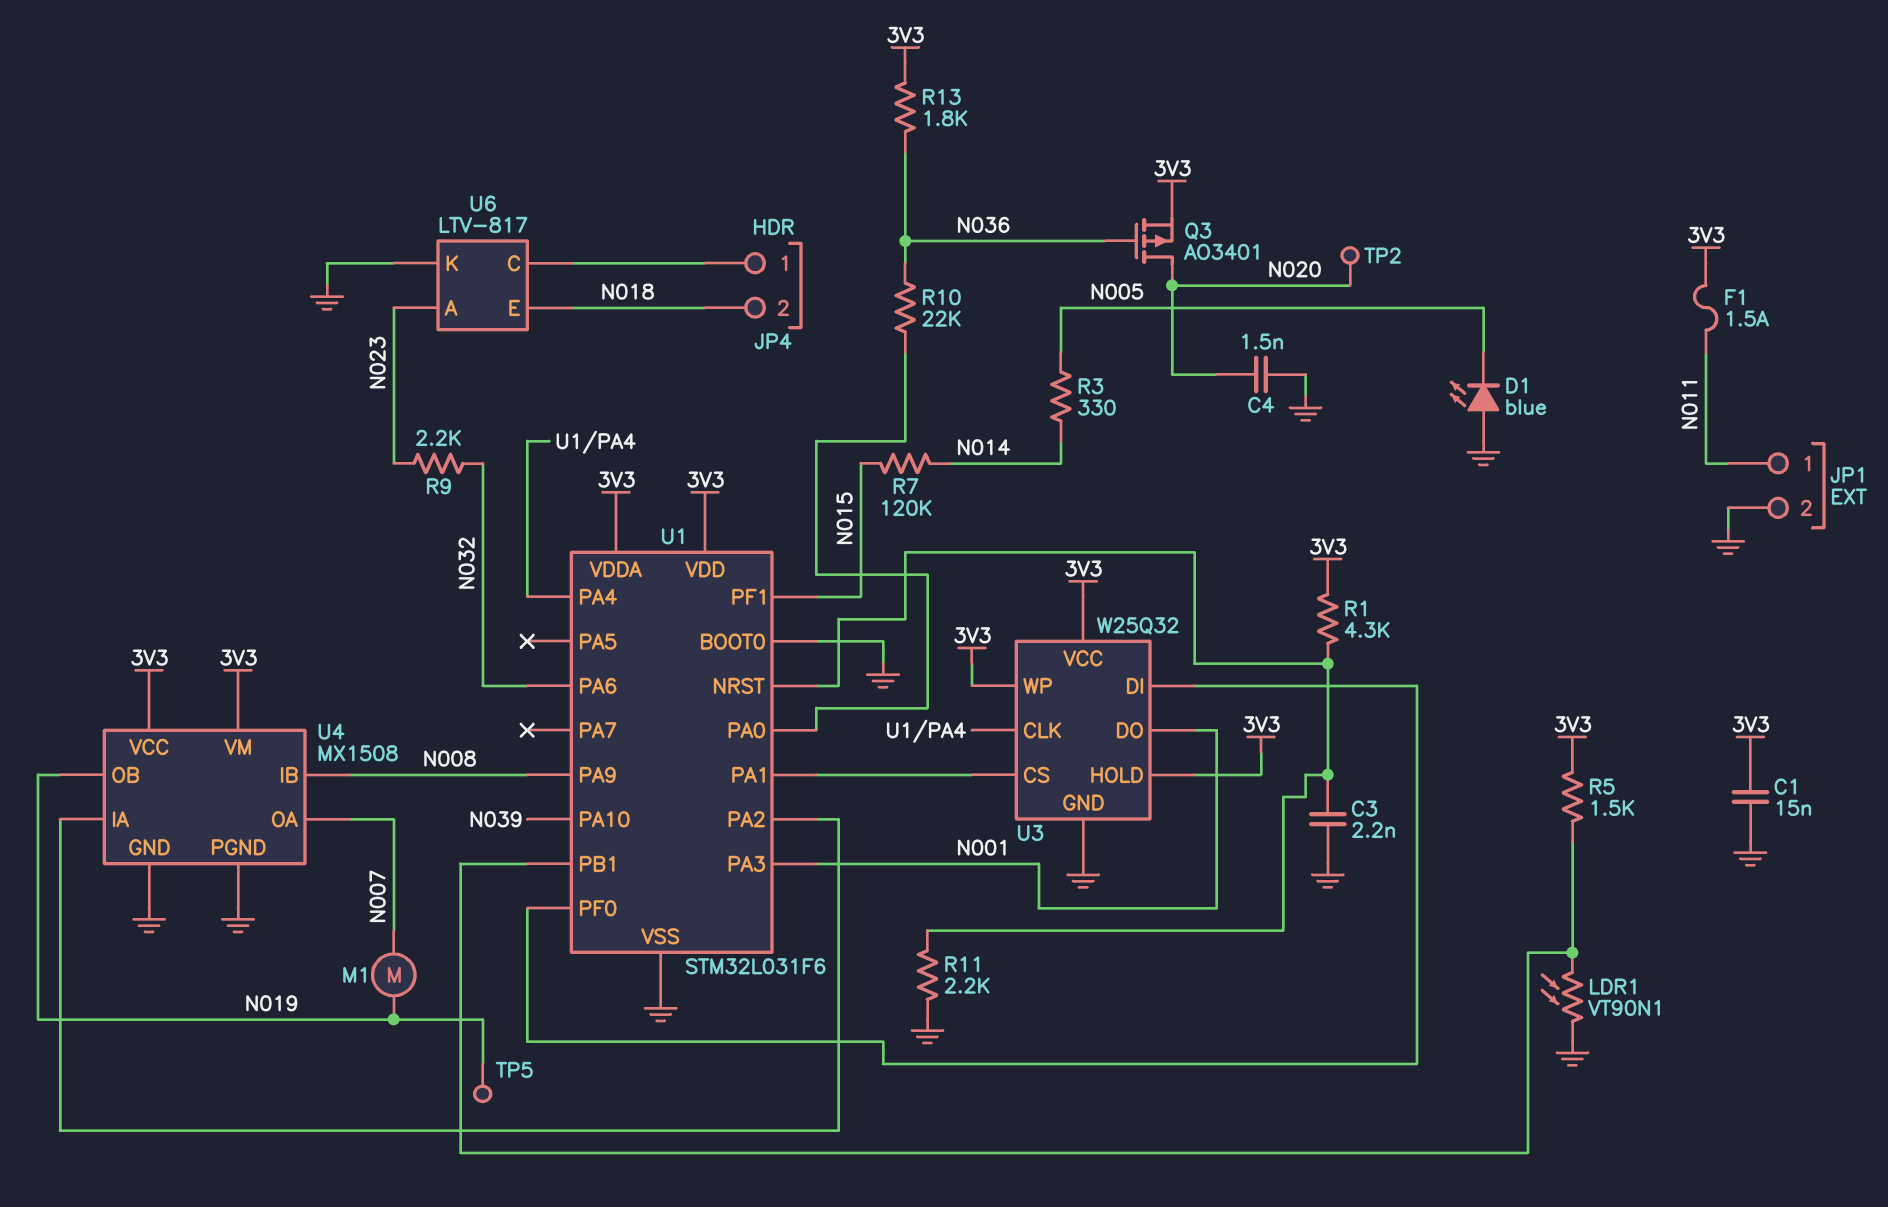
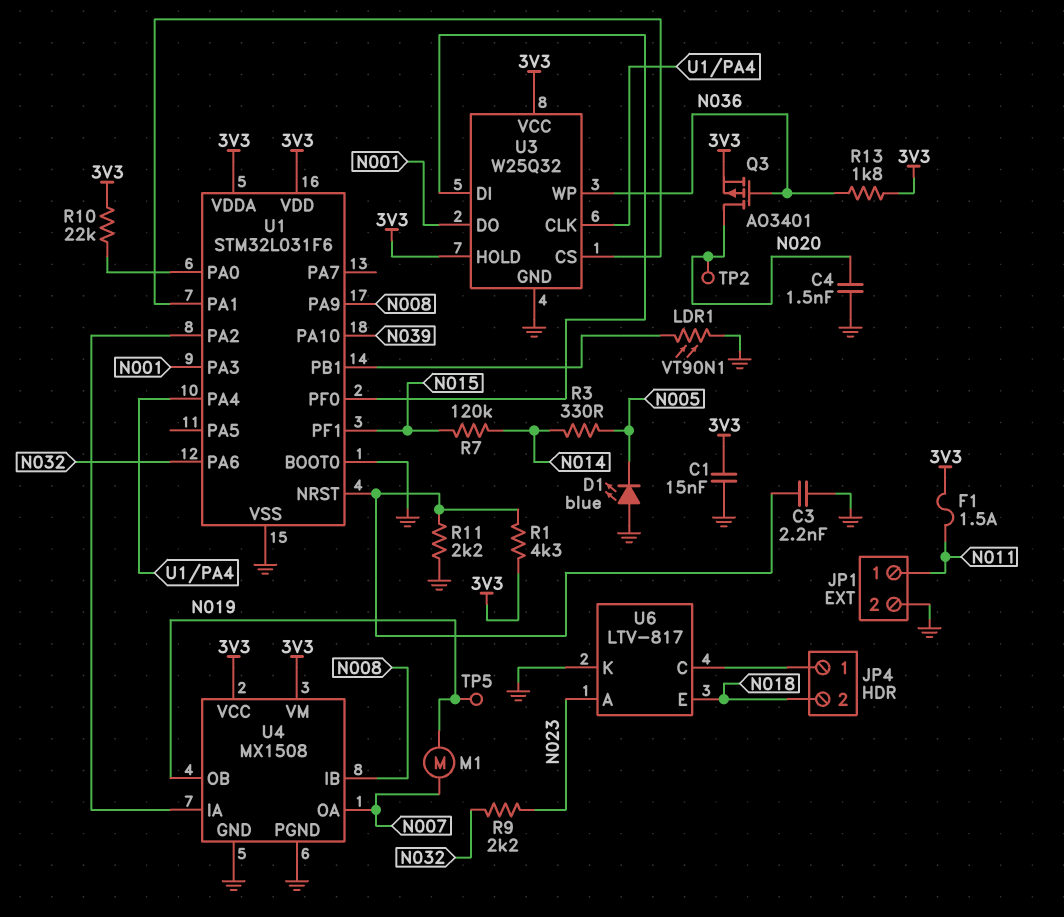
R5: 1.5k (3V3, U1/PB1) -> none
R10: 22k (N036, U1/PA0) -> 22k (3V3, U1/PA0)
U3 pin WP: 3V3 -> N036

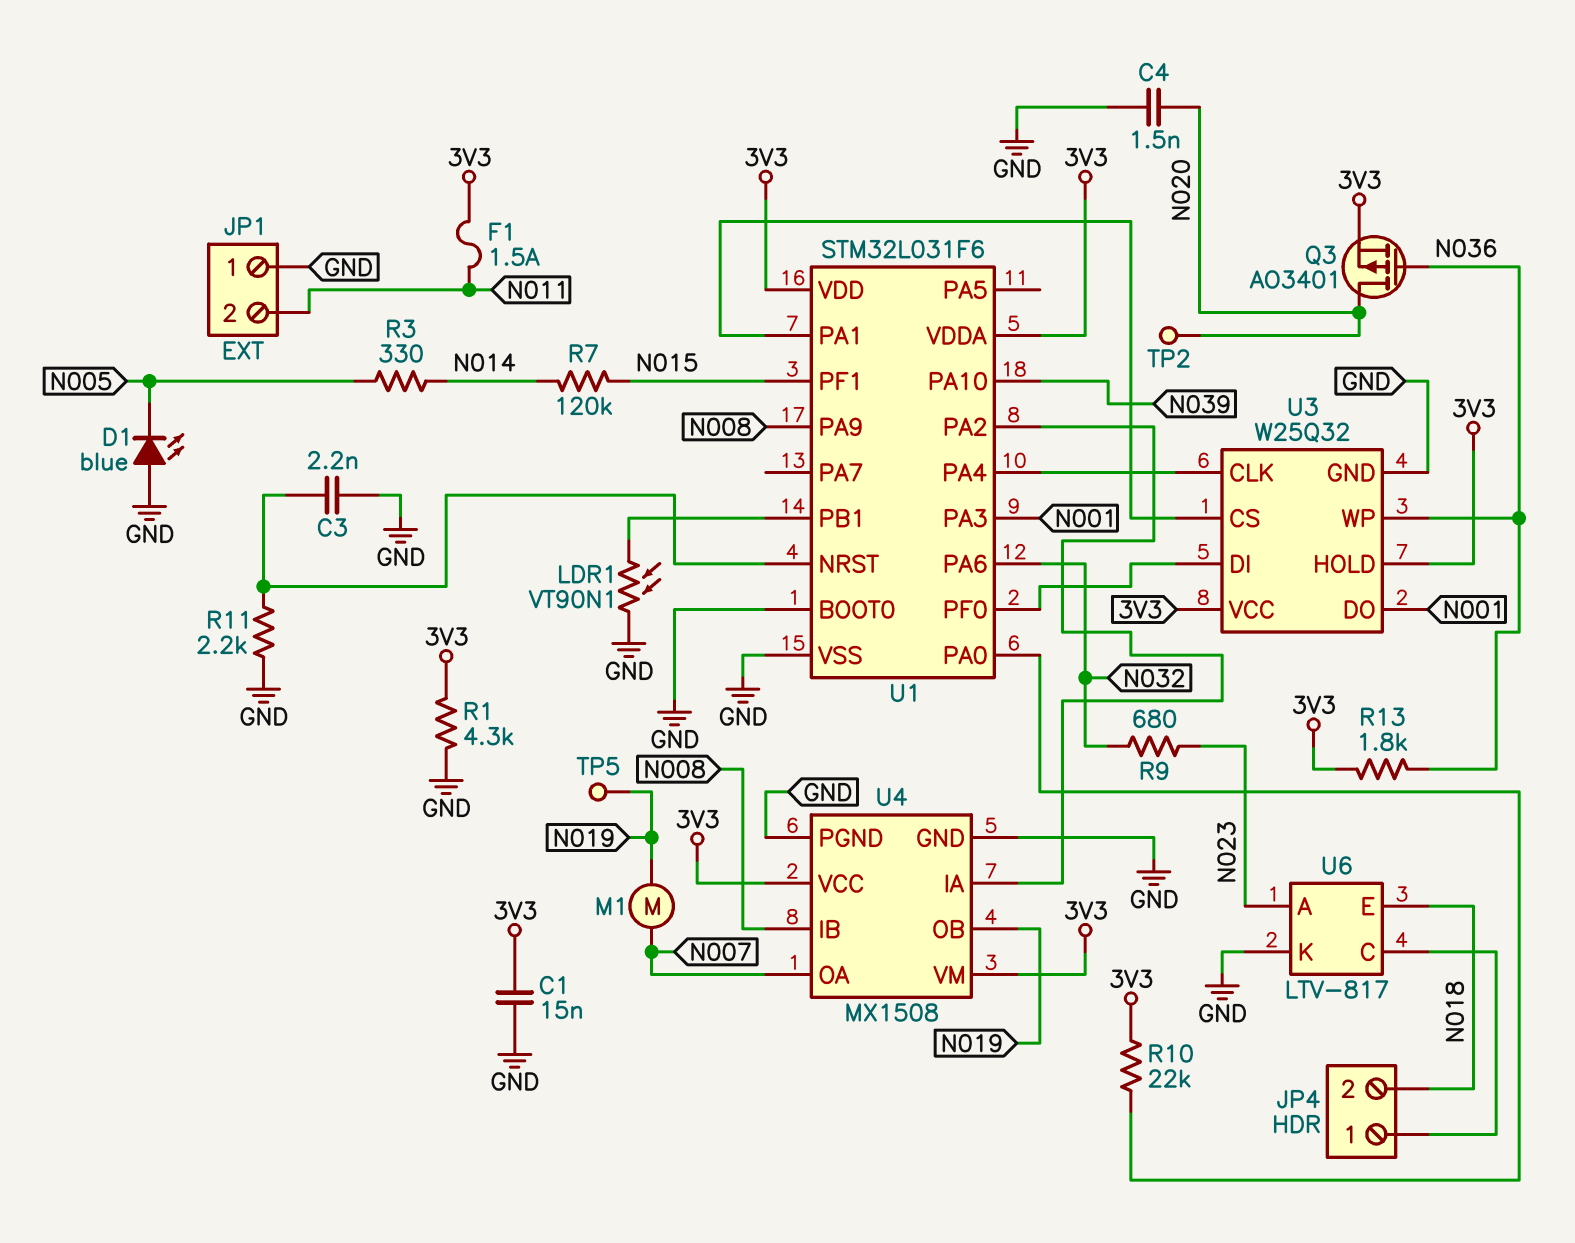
JP1 pin 1: N011 -> GND
JP1 pin 2: GND -> N011
R1: 4.3k (3V3, U1/NRST) -> 4.3k (3V3, GND)
R9: 2.2k (N023, N032) -> 680 (N023, N032)

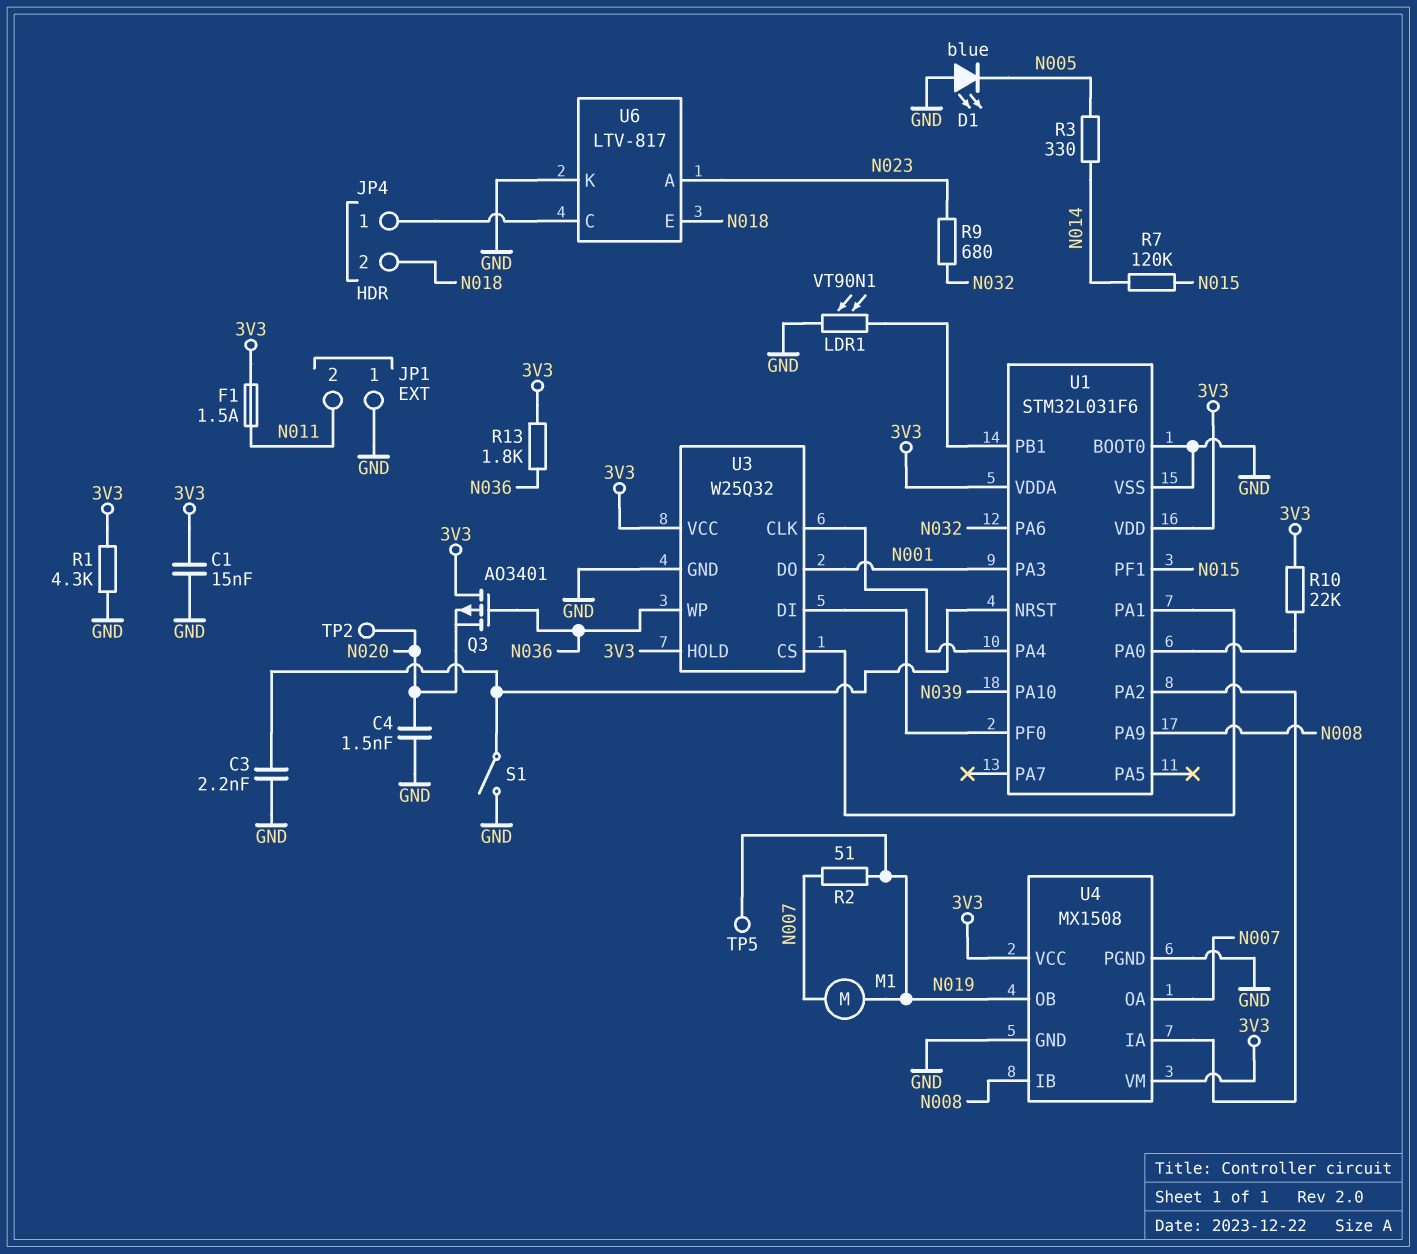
Q3: PMOS AO3401 (G N036, D N020, S 3V3) -> PMOS AO3401 (G N036, D 3V3, S N020)
R2: none -> 51 (N007, N019)
R11: 2.2k (GND, U1/NRST) -> none
S1: none -> switch (GND, U1/NRST)

